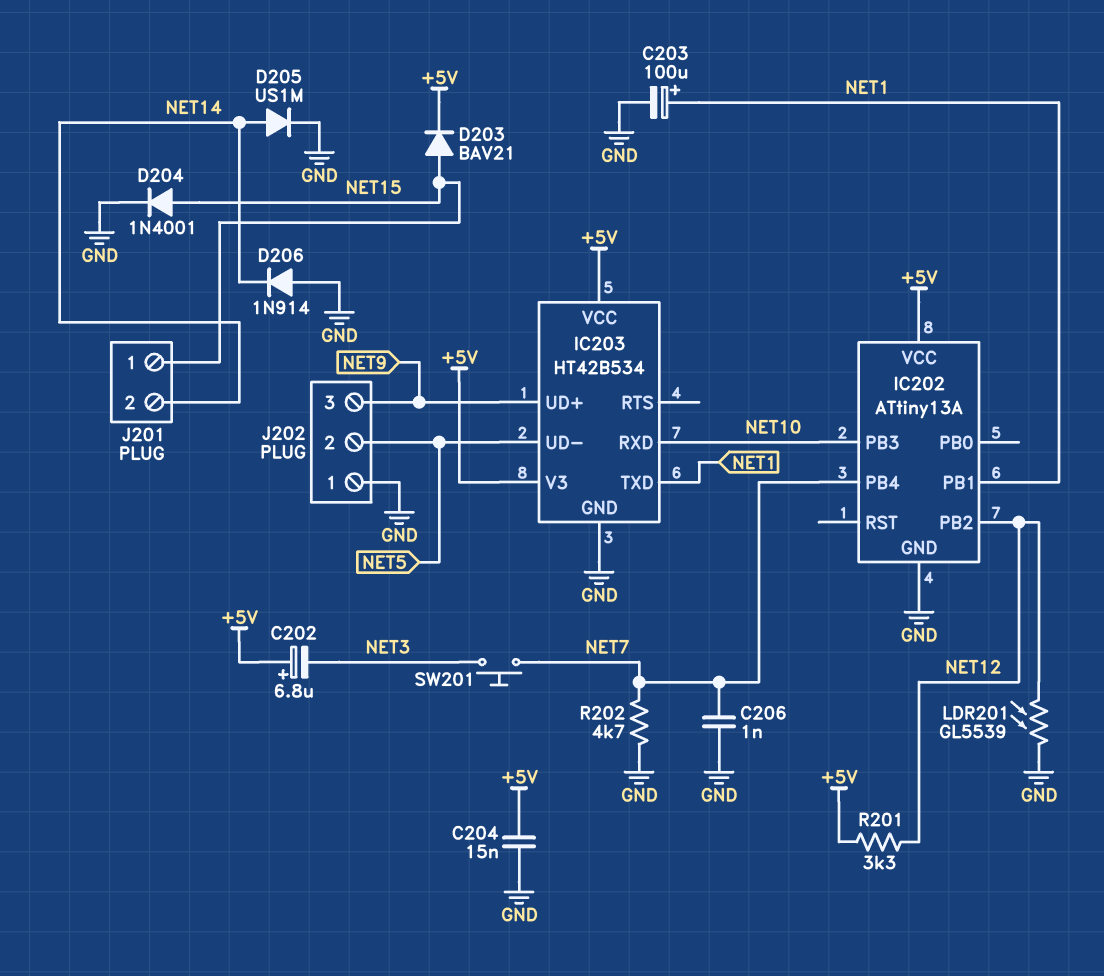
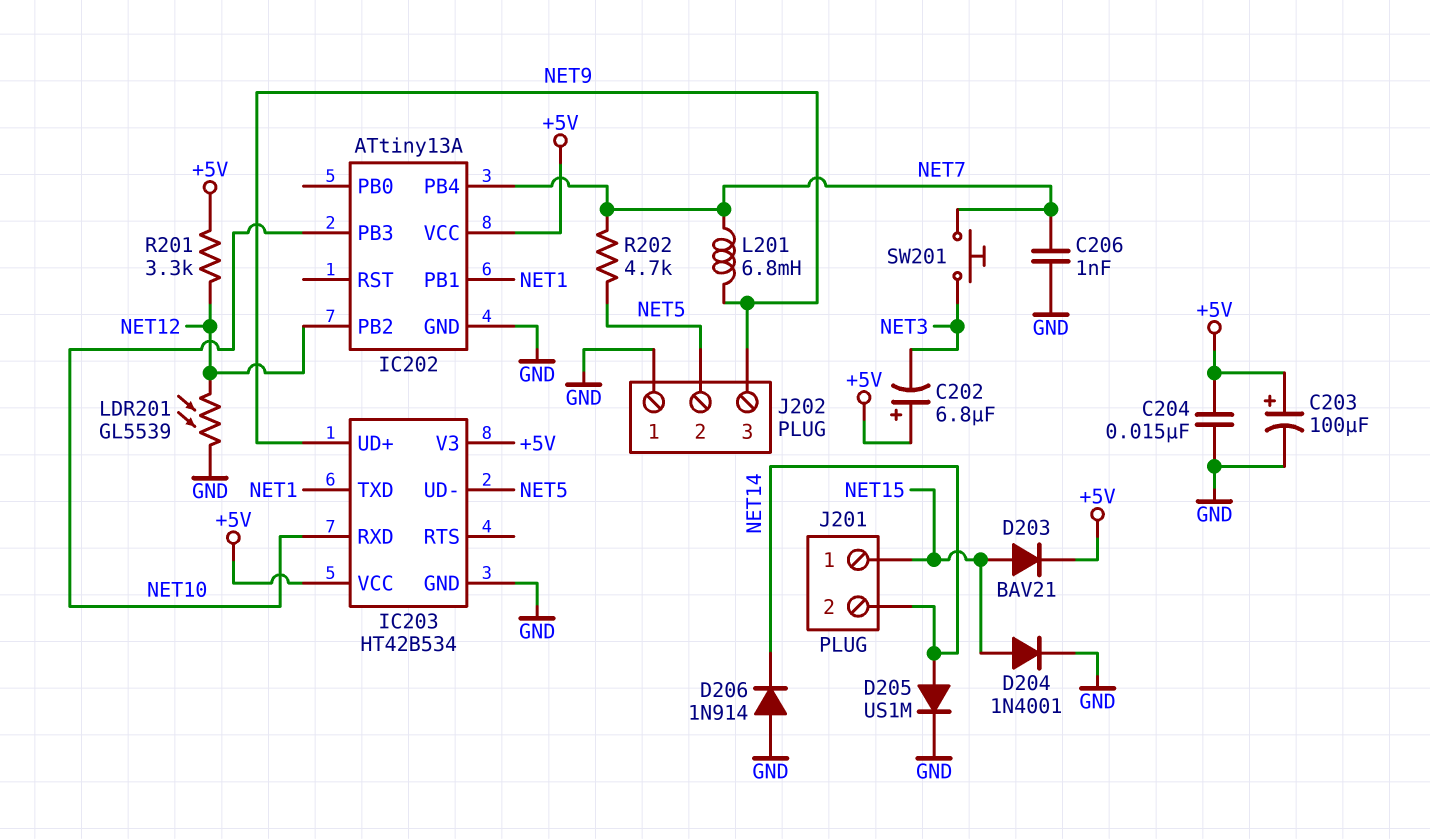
C203: 100uF (plus NET1, minus GND) -> 100uF (plus +5V, minus GND)
L201: none -> 6.8mH (NET7, NET9)
R202: 4.7k (GND, NET7) -> 4.7k (NET5, NET7)

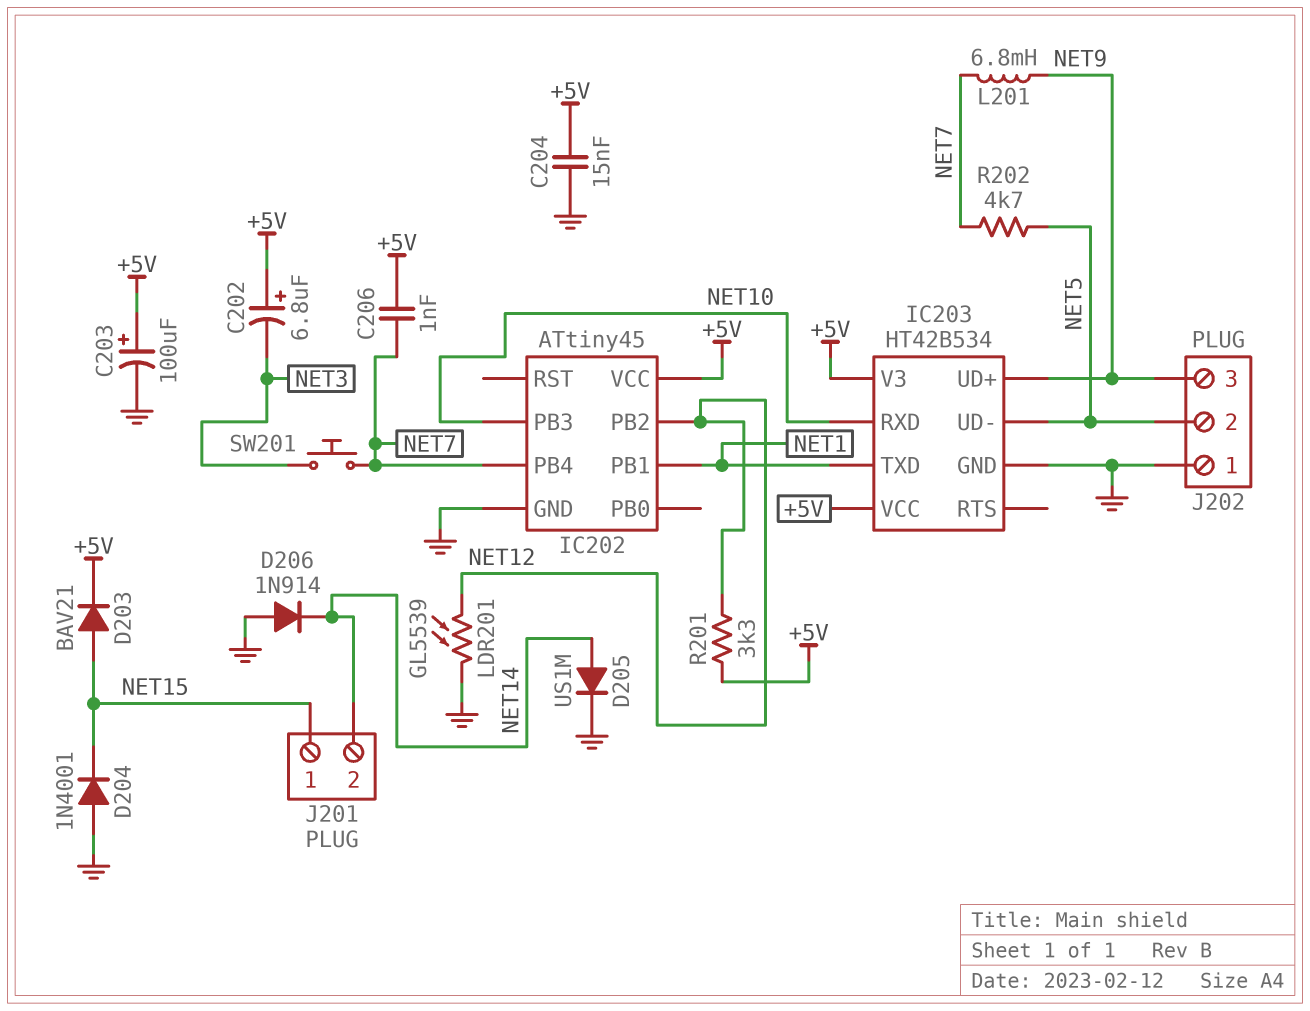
C206: 1nF (GND, NET7) -> 1nF (+5V, NET7)
D204: diode 1N4001 (A NET15, K GND) -> diode 1N4001 (A GND, K NET15)
IC202: ATtiny13A -> ATtiny45

